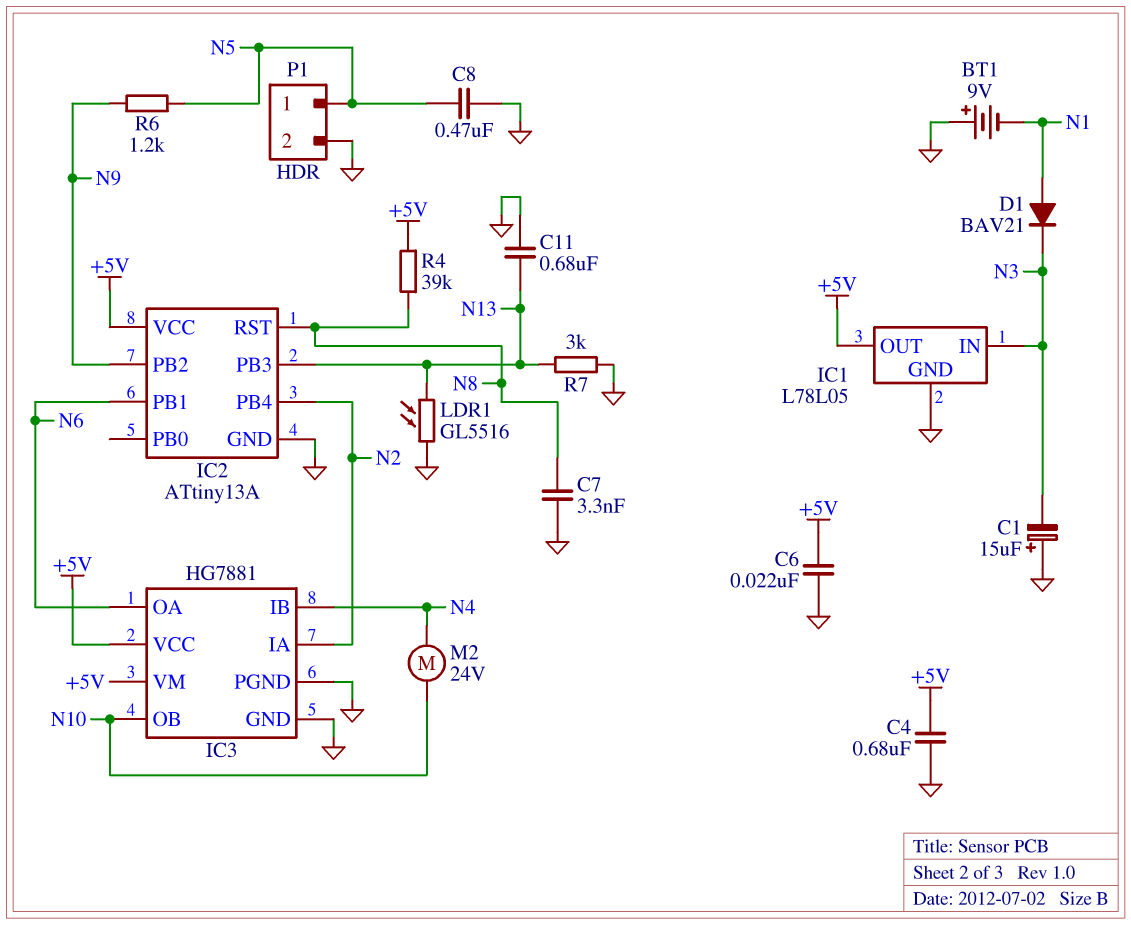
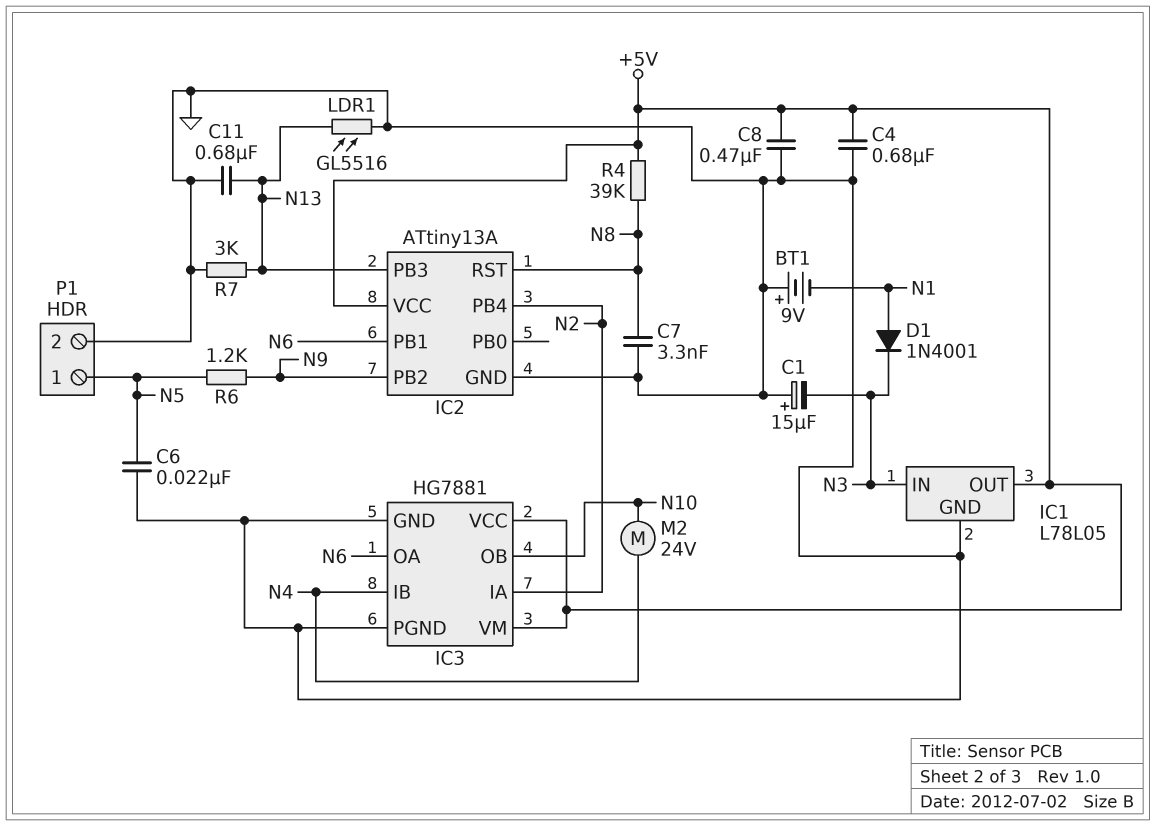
C6: 22nF (+5V, GND) -> 22nF (GND, N5)
C8: 470nF (GND, N5) -> 470nF (+5V, GND)
D1: diode BAV21 (A N1, K N3) -> diode 1N4001 (A N1, K N3)

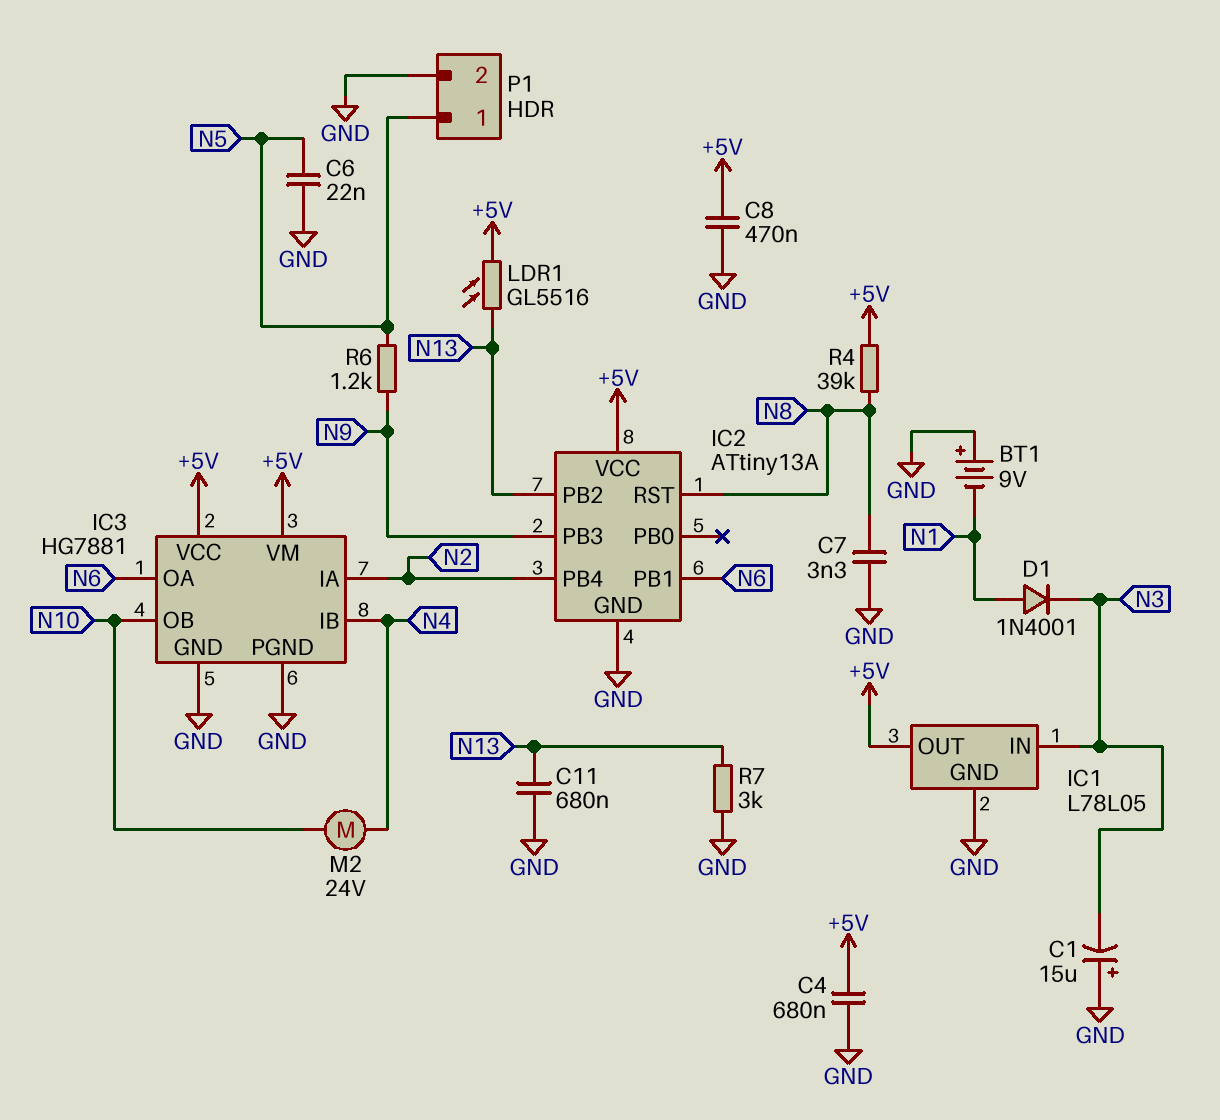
IC2 pin PB2: N9 -> N13
IC2 pin PB3: N13 -> N9
LDR1: GL5516 (GND, N13) -> GL5516 (+5V, N13)

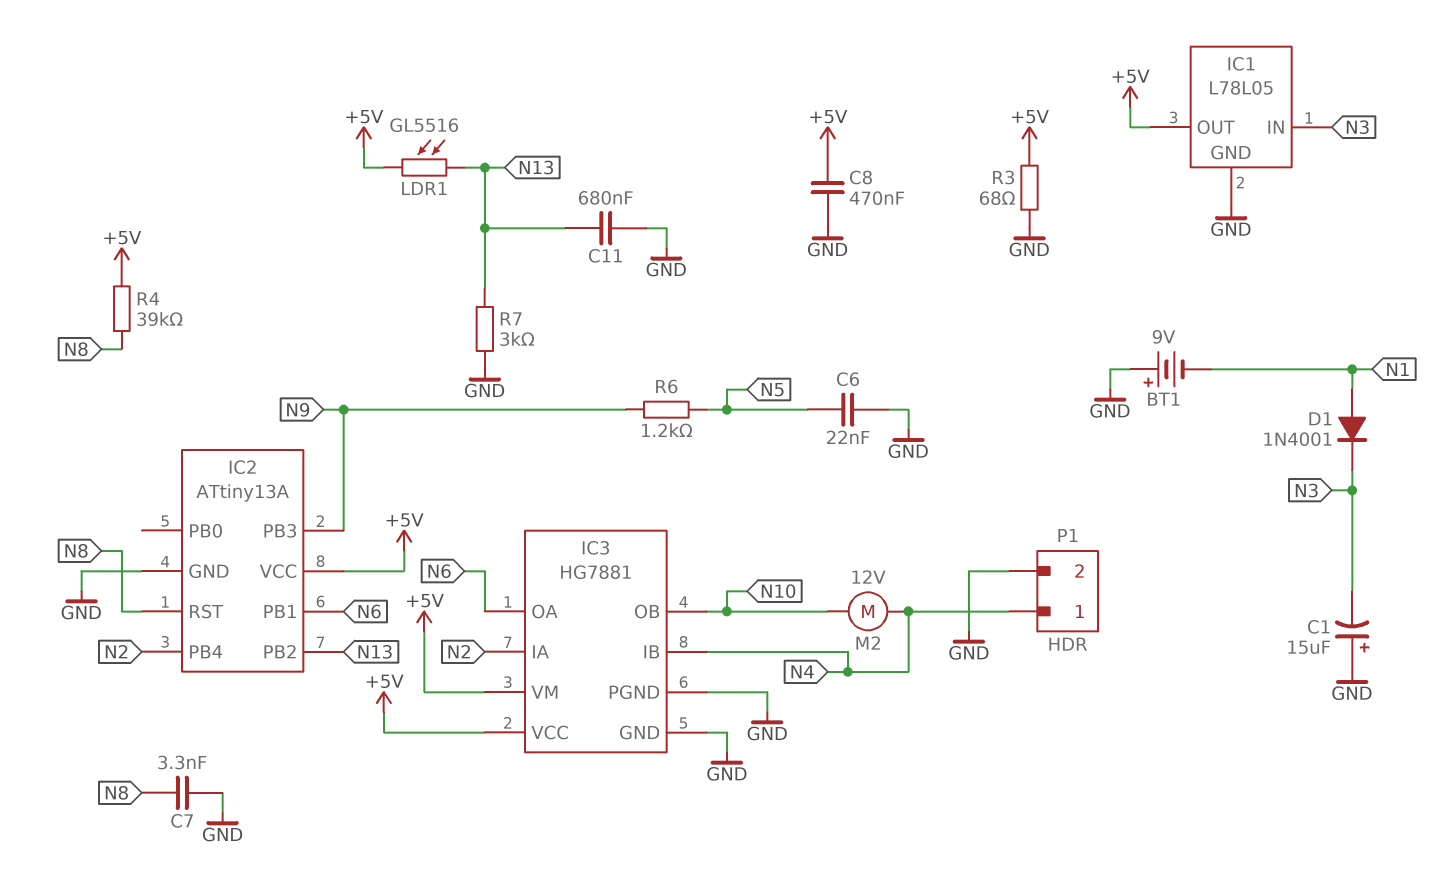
C4: 680nF (+5V, GND) -> none
M2: motor 24V (N4, N10) -> motor 12V (N4, N10)
P1 pin 1: N5 -> N4
R3: none -> 68 (+5V, GND)

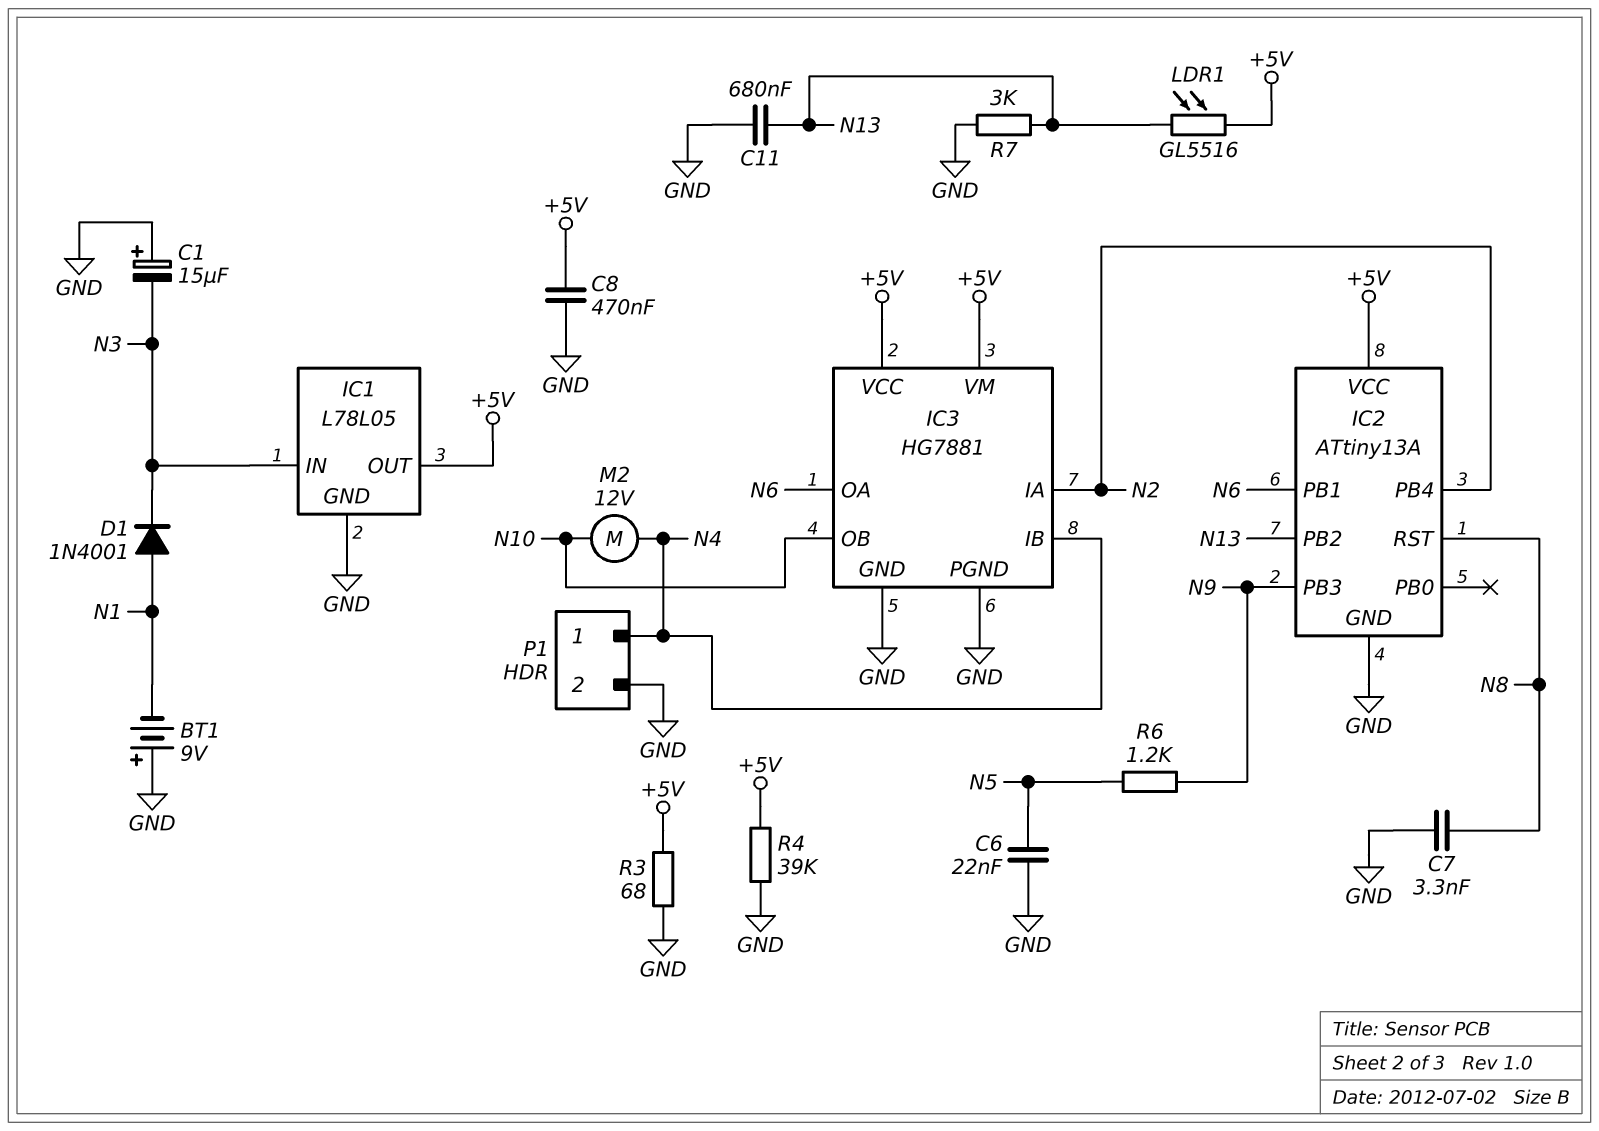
R4: 39k (+5V, N8) -> 39k (+5V, GND)

